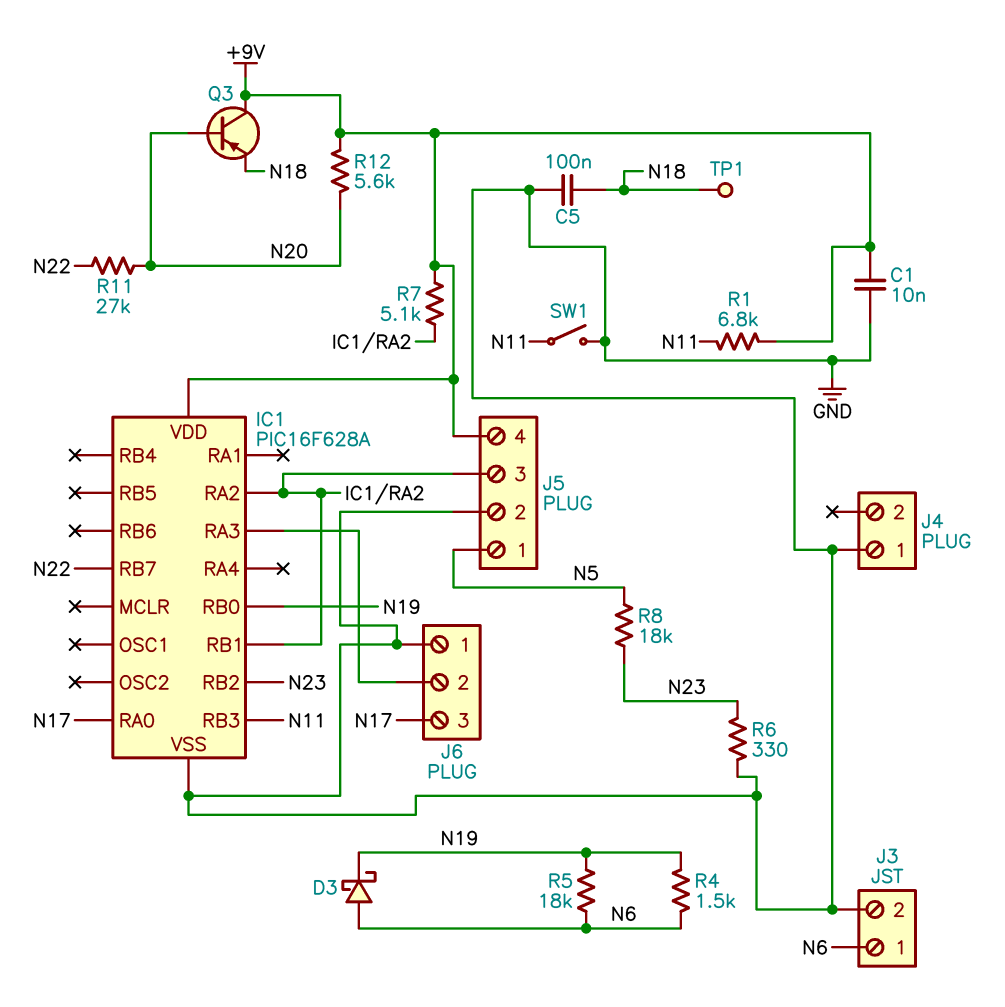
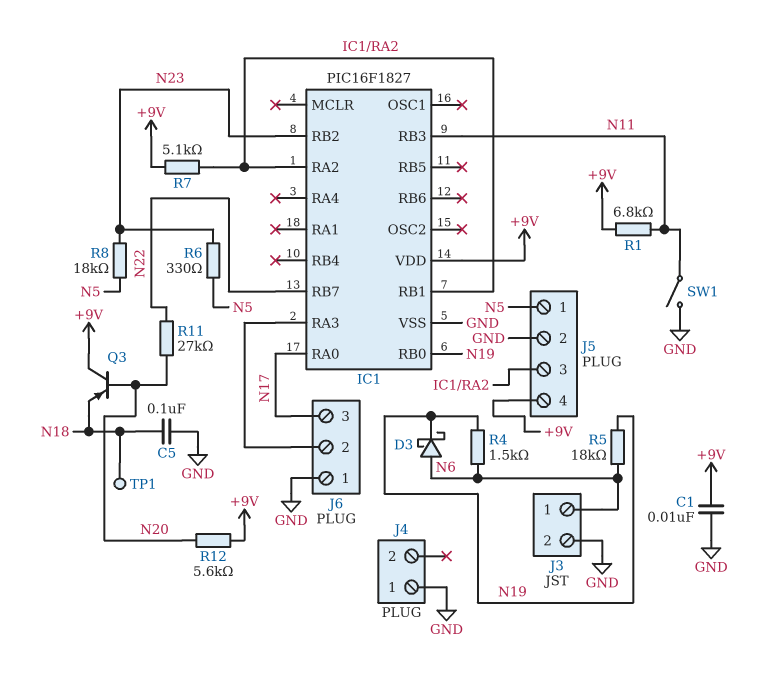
IC1: PIC16F628A -> PIC16F1827
R6: 330 (GND, N23) -> 330 (N5, N23)

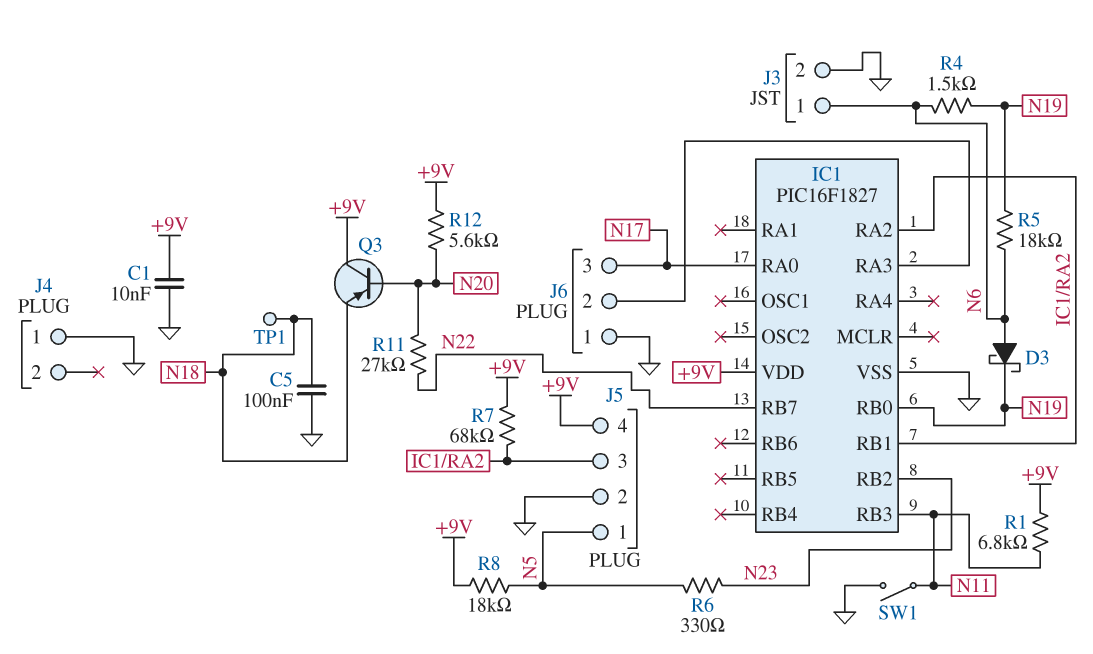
R7: 5.1k (+9V, IC1/RA2) -> 68k (+9V, IC1/RA2)
R8: 18k (N5, N23) -> 18k (+9V, N5)

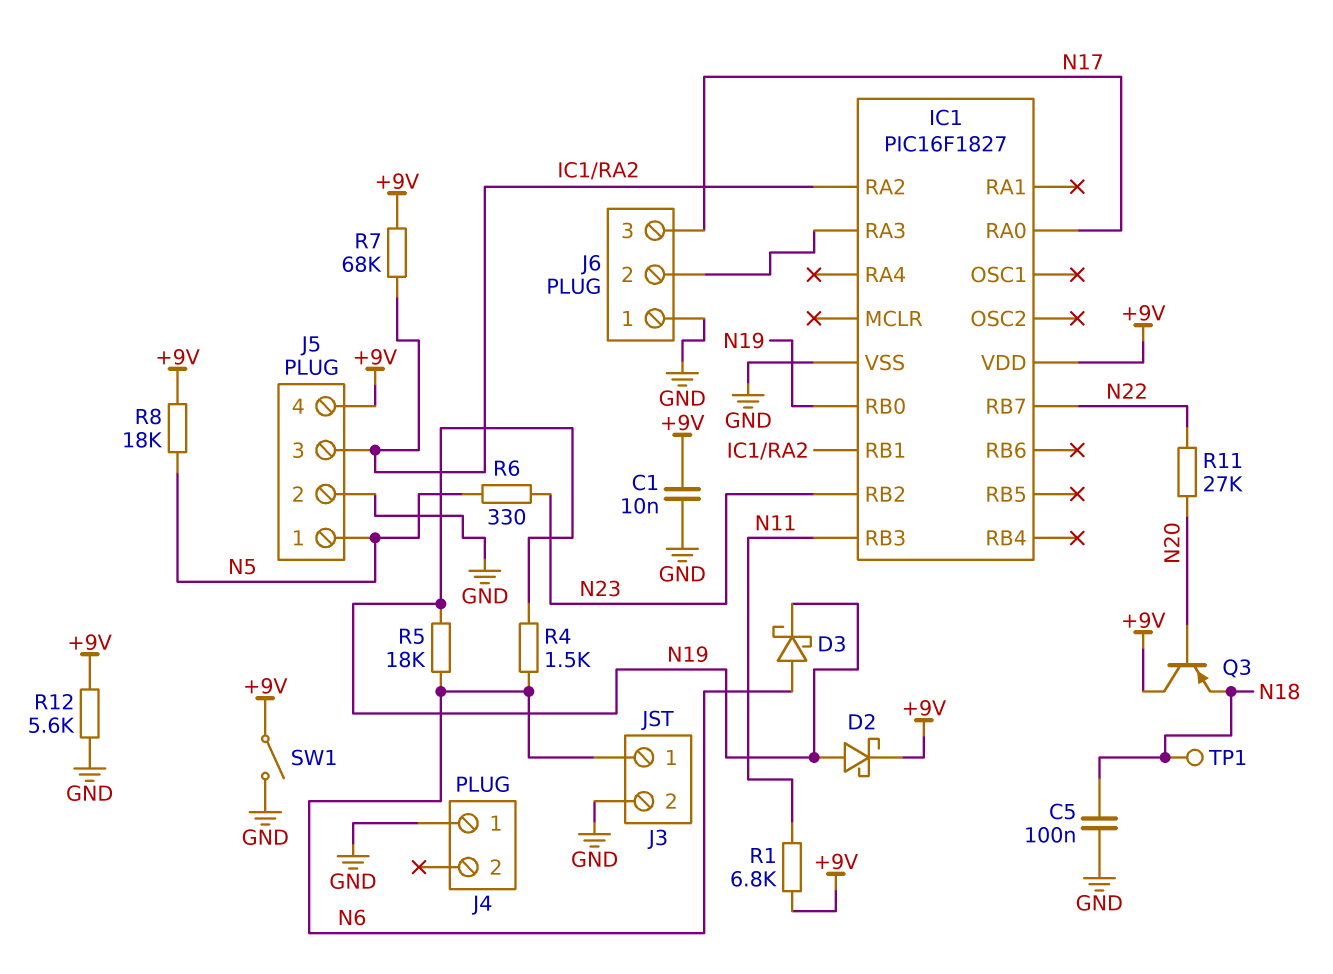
D2: none -> schottky (A N19, K +9V)
R12: 5.6k (+9V, N20) -> 5.6k (+9V, GND)
SW1: switch (GND, N11) -> switch (+9V, GND)

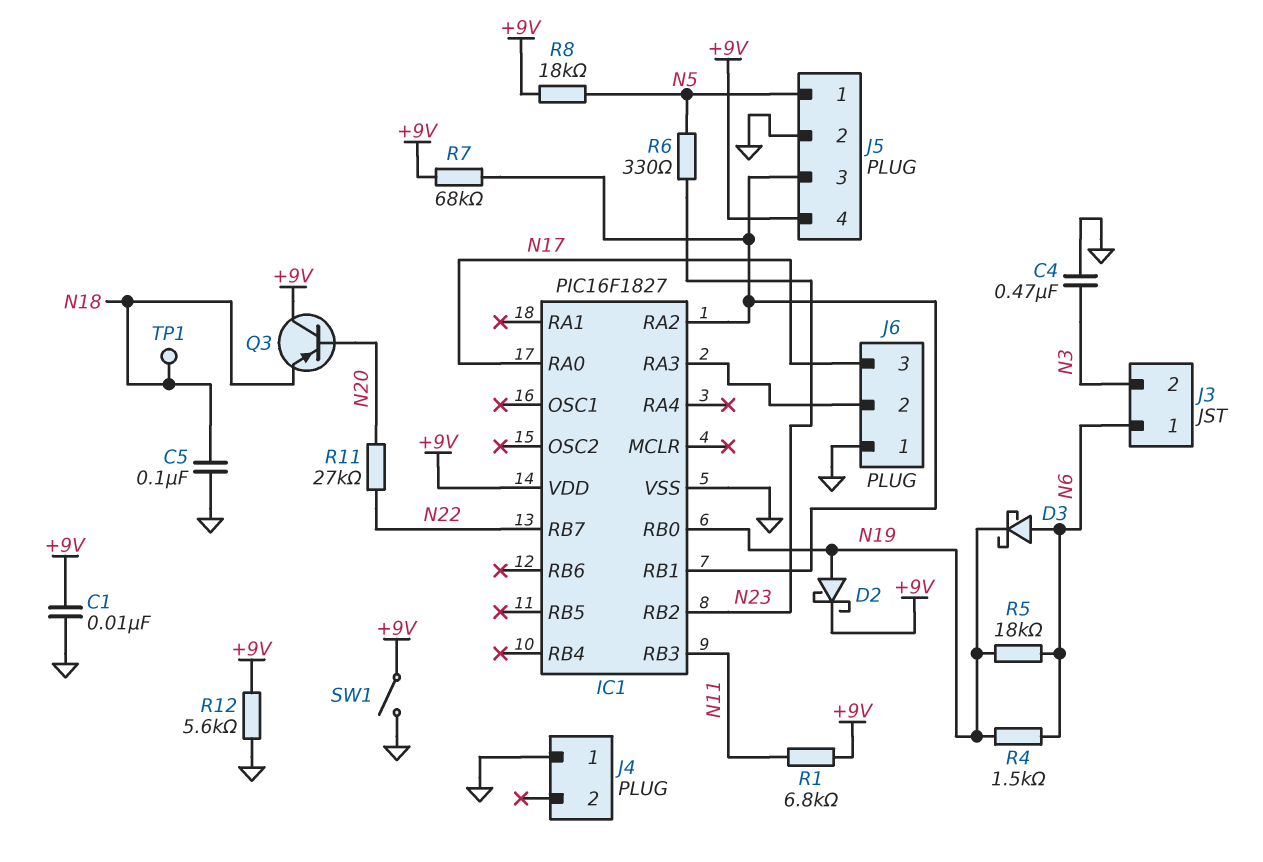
C4: none -> 470nF (GND, N3)
J3 pin 2: GND -> N3

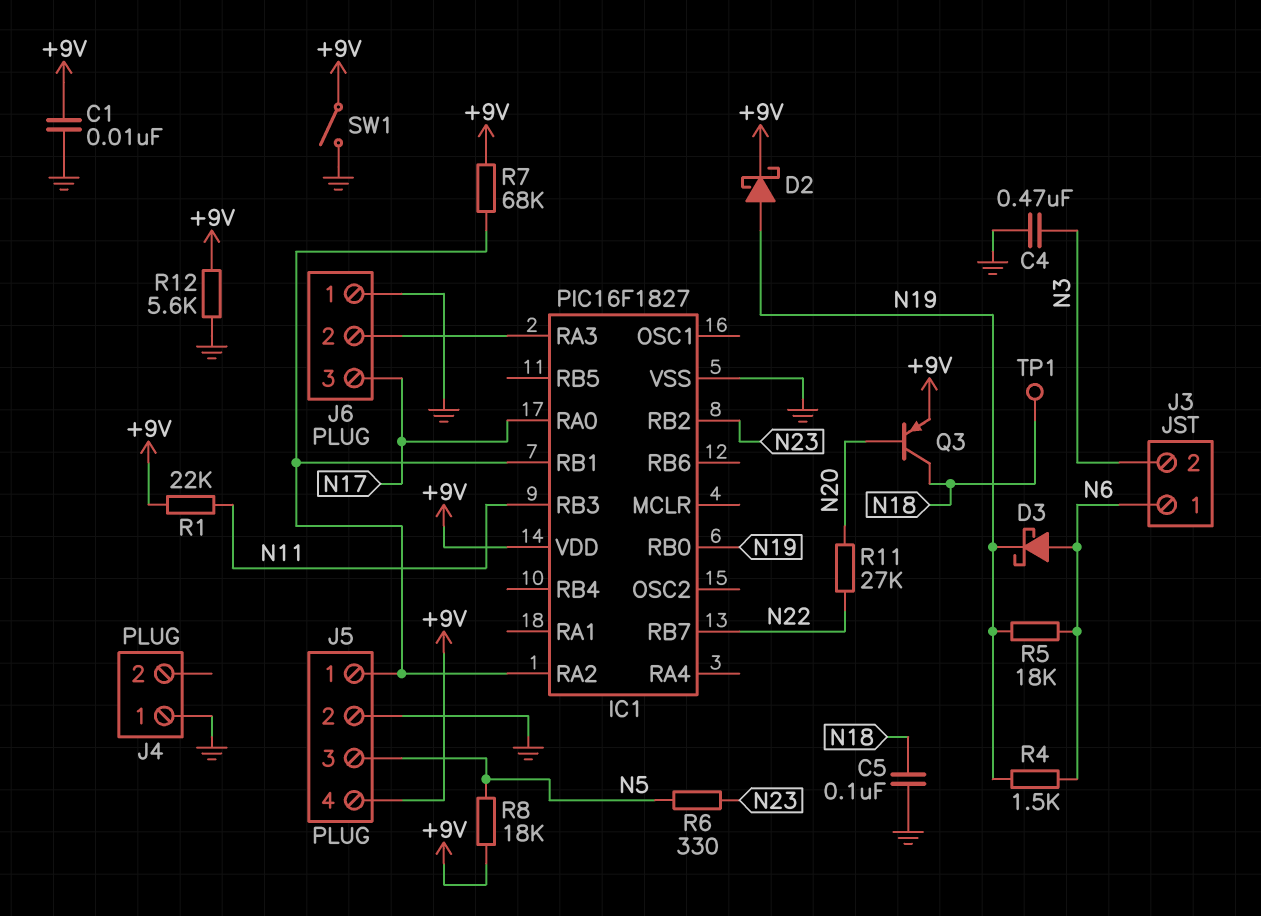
J5 pin 1: N5 -> IC1/RA2
J5 pin 3: IC1/RA2 -> N5
Q3: PNP (B N20, C +9V, E N18) -> PNP (B N20, C N18, E +9V)
R1: 6.8k (+9V, N11) -> 22k (+9V, N11)

